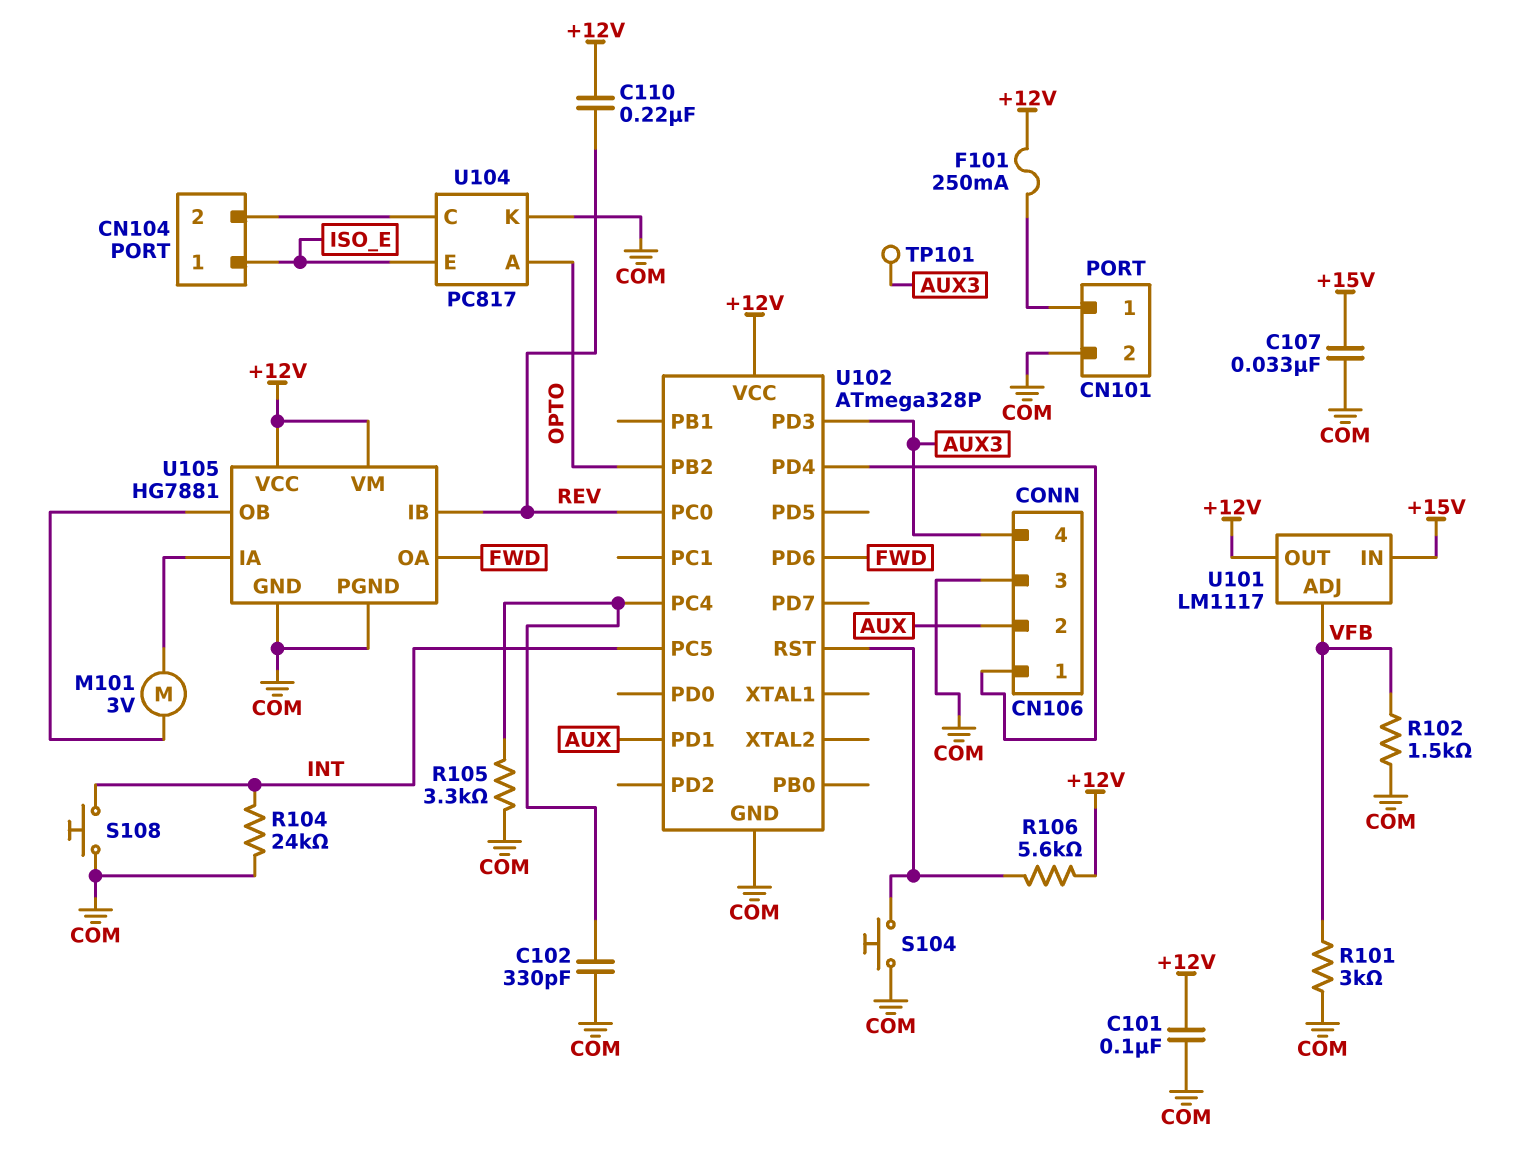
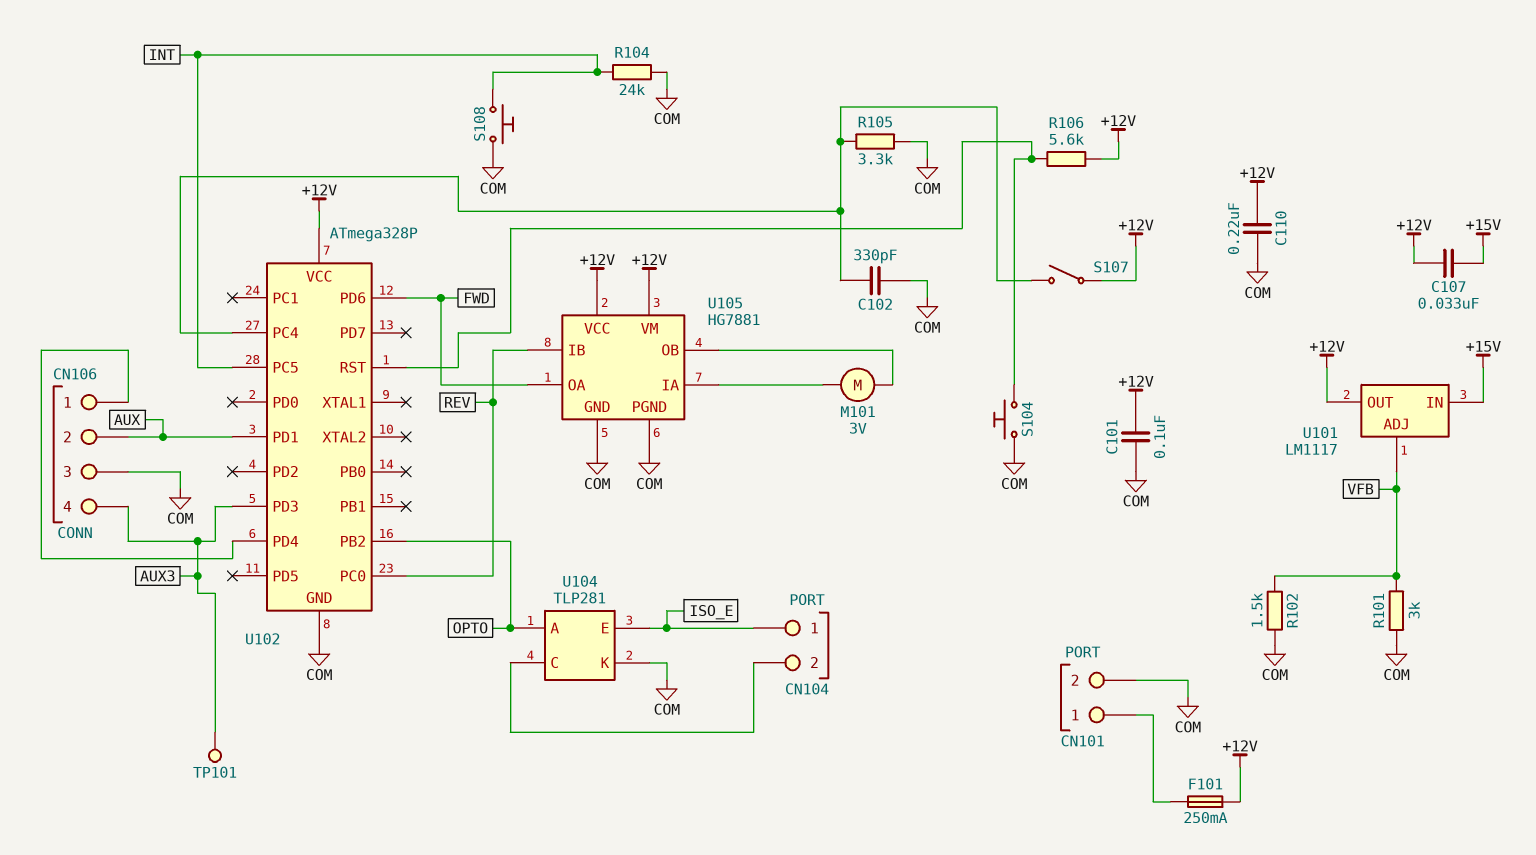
C107: 33nF (+15V, COM) -> 33nF (+12V, +15V)
C110: 220nF (+12V, REV) -> 220nF (+12V, COM)
S107: none -> switch (+12V, U102/PC4)
U104: PC817 -> TLP281

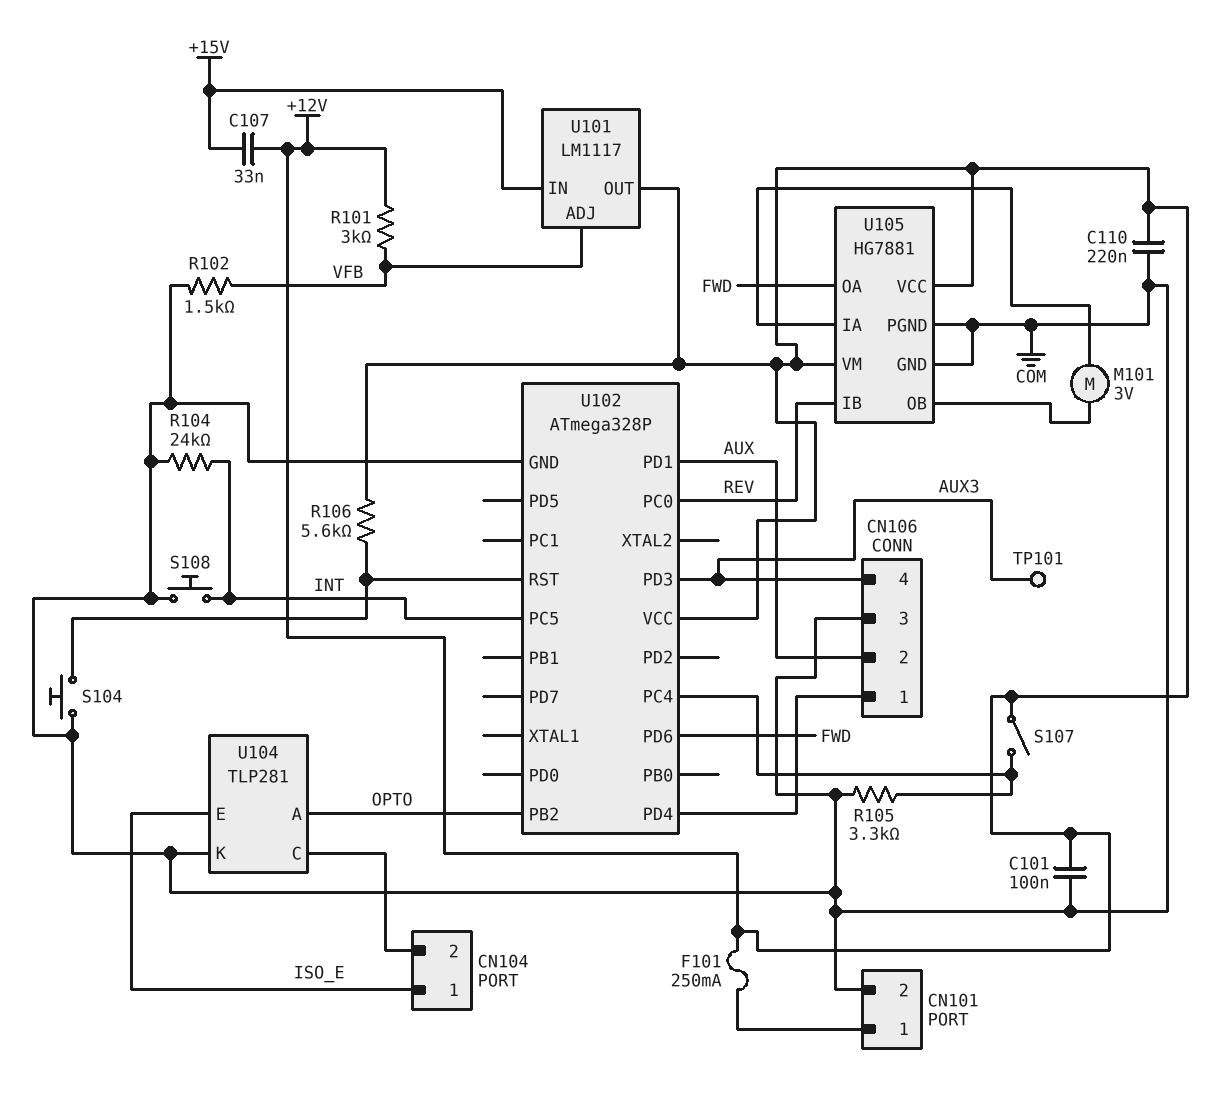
C102: 330pF (COM, U102/PC4) -> none
R101: 3k (COM, VFB) -> 3k (+12V, VFB)

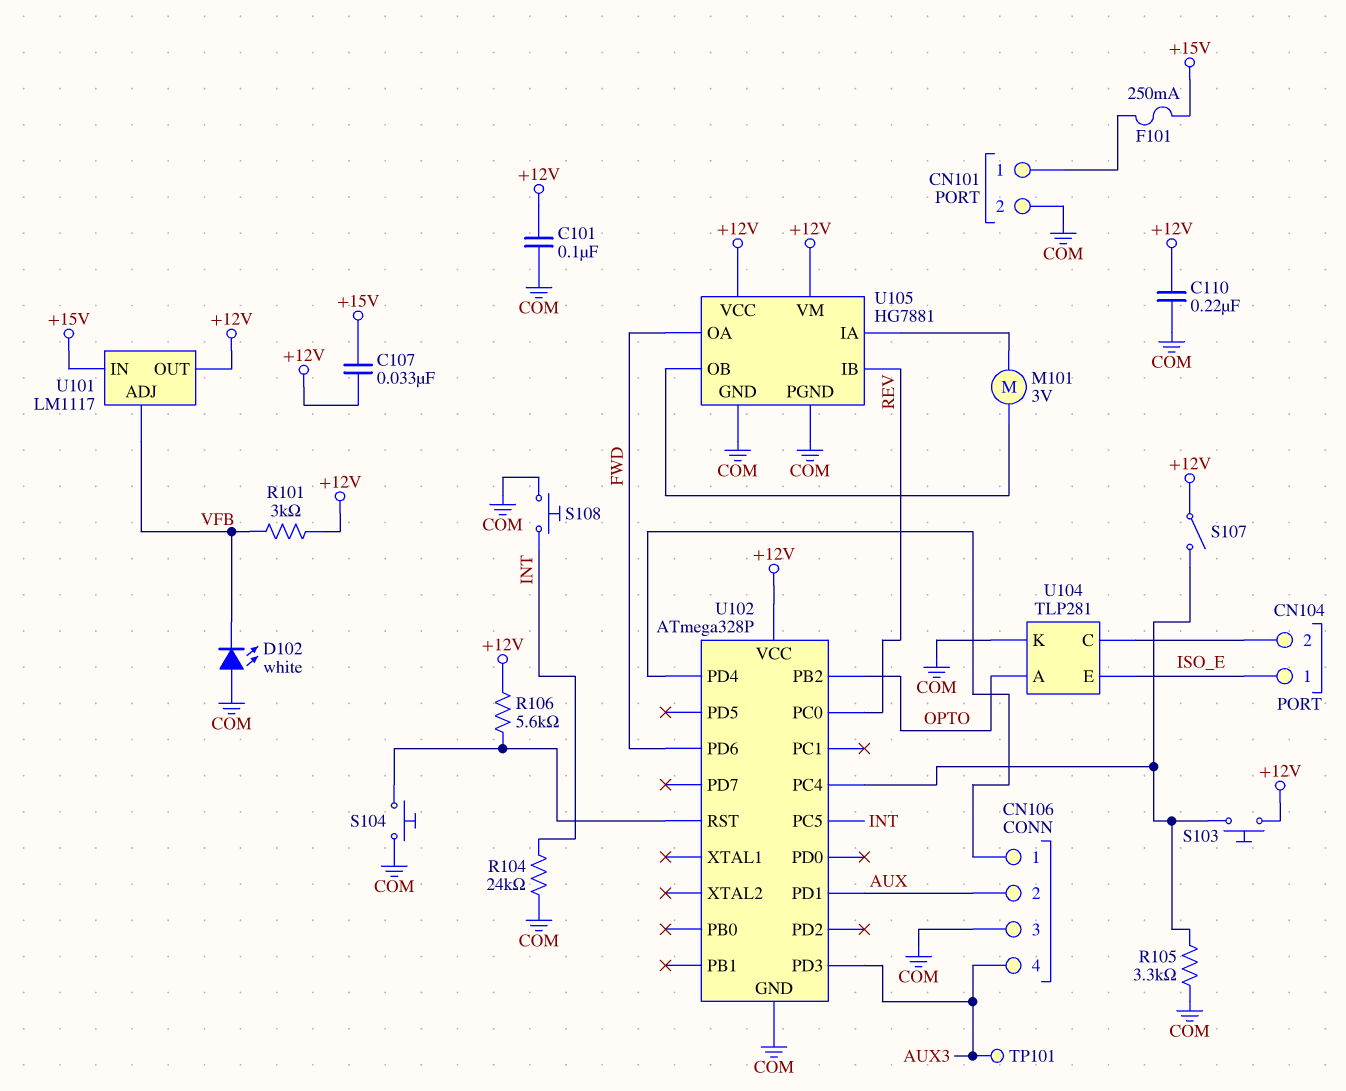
D102: none -> LED white (A COM, K VFB)
F101: 250mA (+12V, CN101/1) -> 250mA (+15V, CN101/1)
R102: 1.5k (COM, VFB) -> none
S103: none -> button (+12V, U102/PC4)

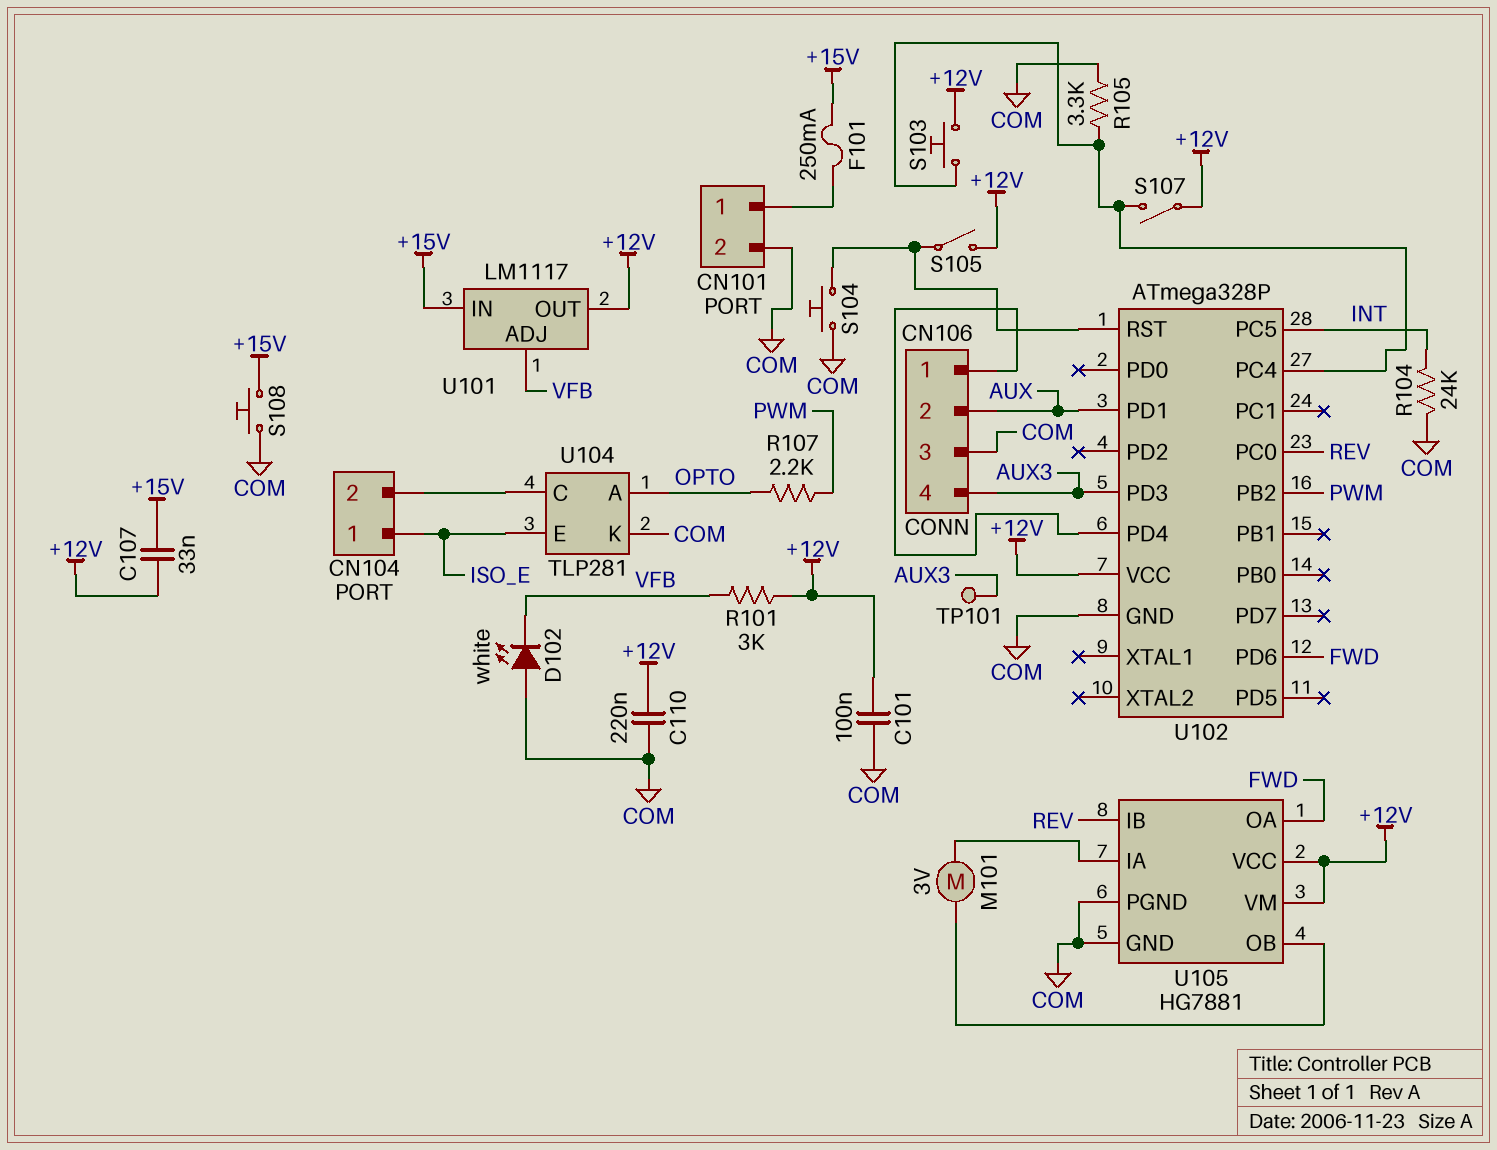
R106: 5.6k (+12V, U102/RST) -> none
R107: none -> 2.2k (OPTO, PWM)
S105: none -> switch (+12V, U102/RST)
S108: button (COM, INT) -> button (+15V, COM)
U102 pin PB2: OPTO -> PWM

